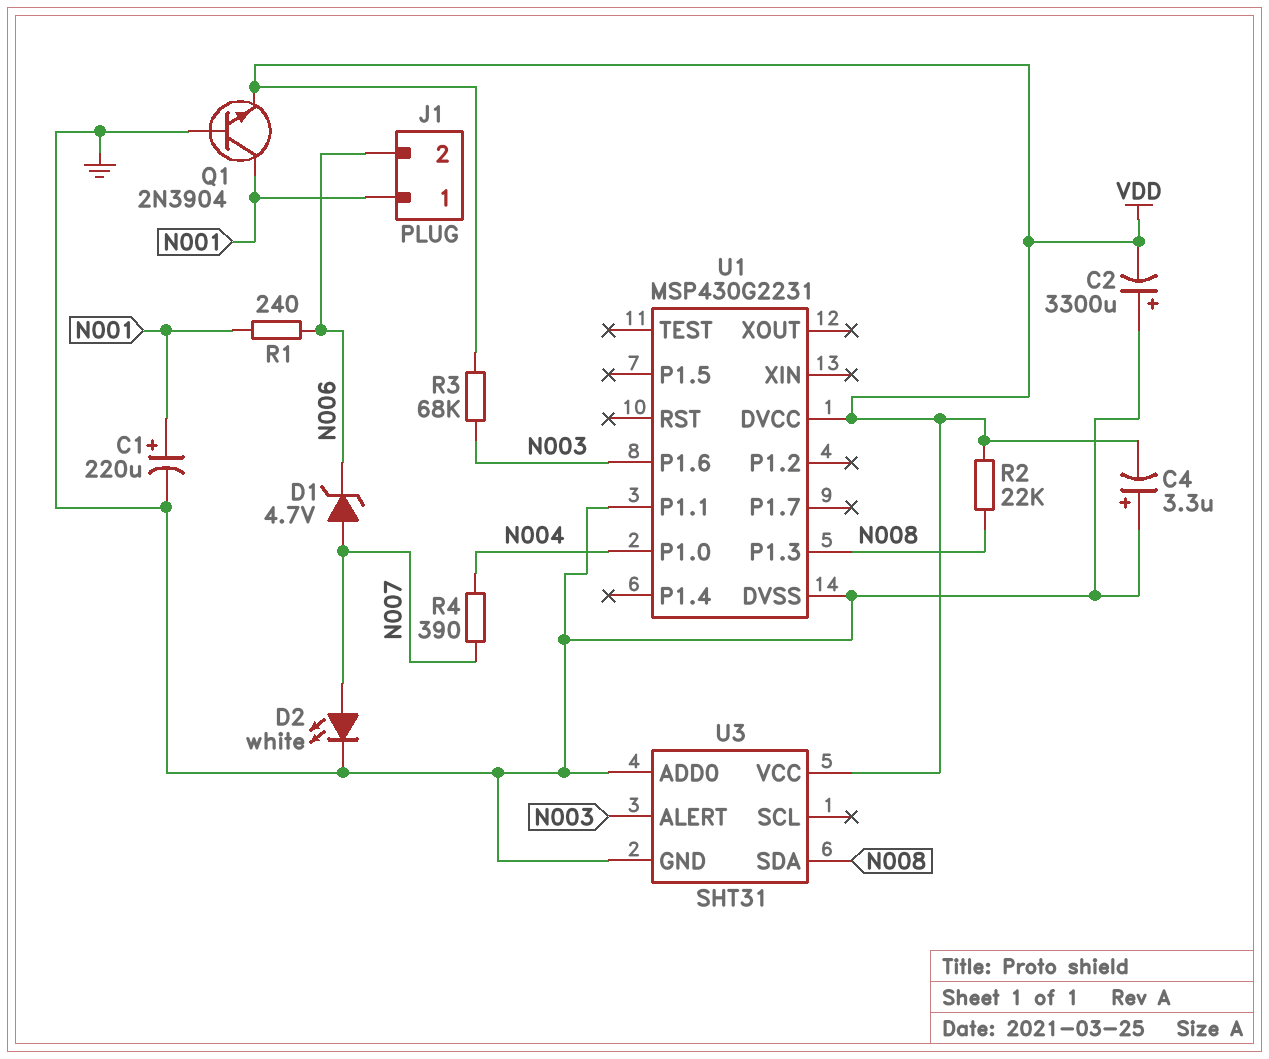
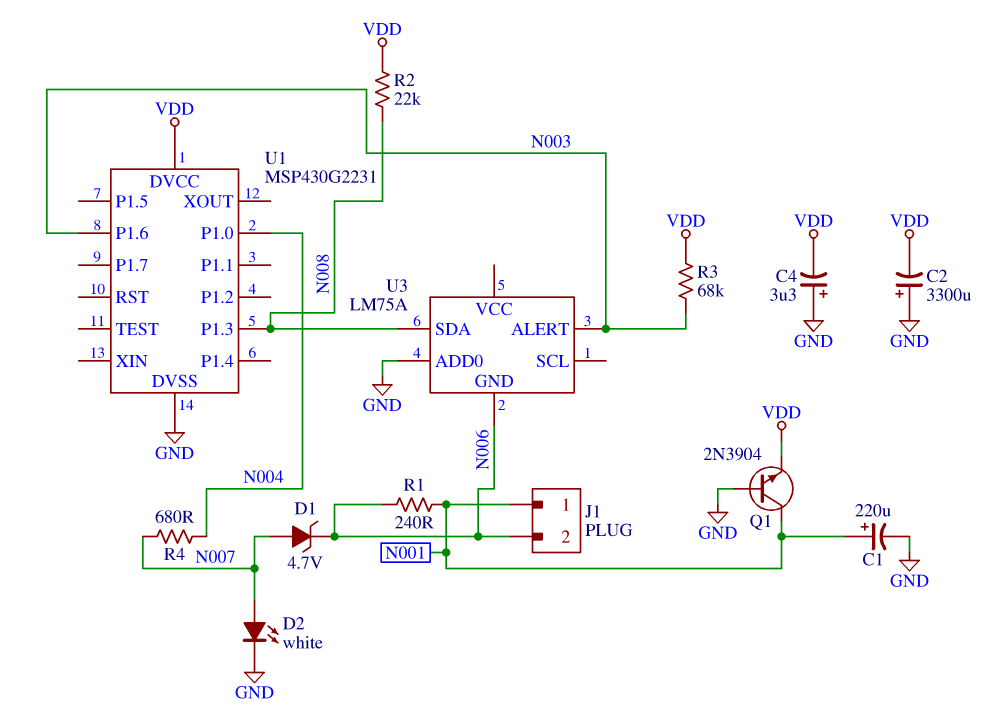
R4: 390 (N004, N007) -> 680 (N004, N007)
U1 pin P1.1: GND -> none
U3: SHT31 -> LM75A
U3 pin GND: GND -> N006
U3 pin VCC: VDD -> none

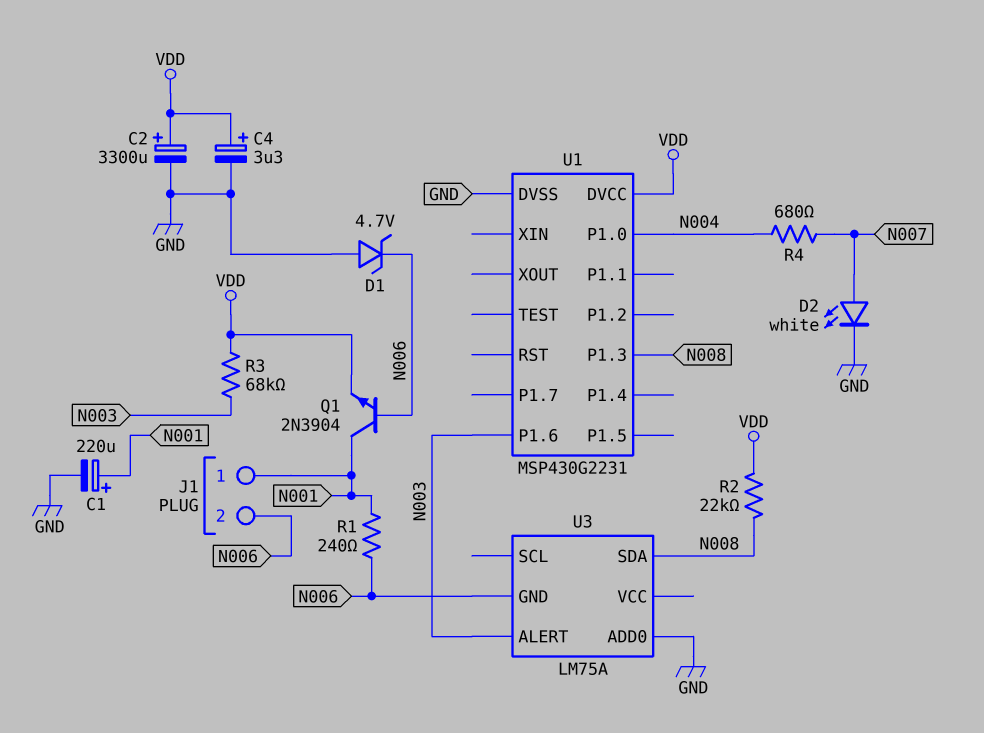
C2: 3300uF (plus GND, minus VDD) -> 3300uF (plus VDD, minus GND)
C4: 3.3uF (plus GND, minus VDD) -> 3.3uF (plus VDD, minus GND)
D1: zener 4.7V (A N007, K N006) -> zener 4.7V (A GND, K N006)
Q1: NPN 2N3904 (B GND, C N001, E VDD) -> NPN 2N3904 (B N006, C N001, E VDD)

